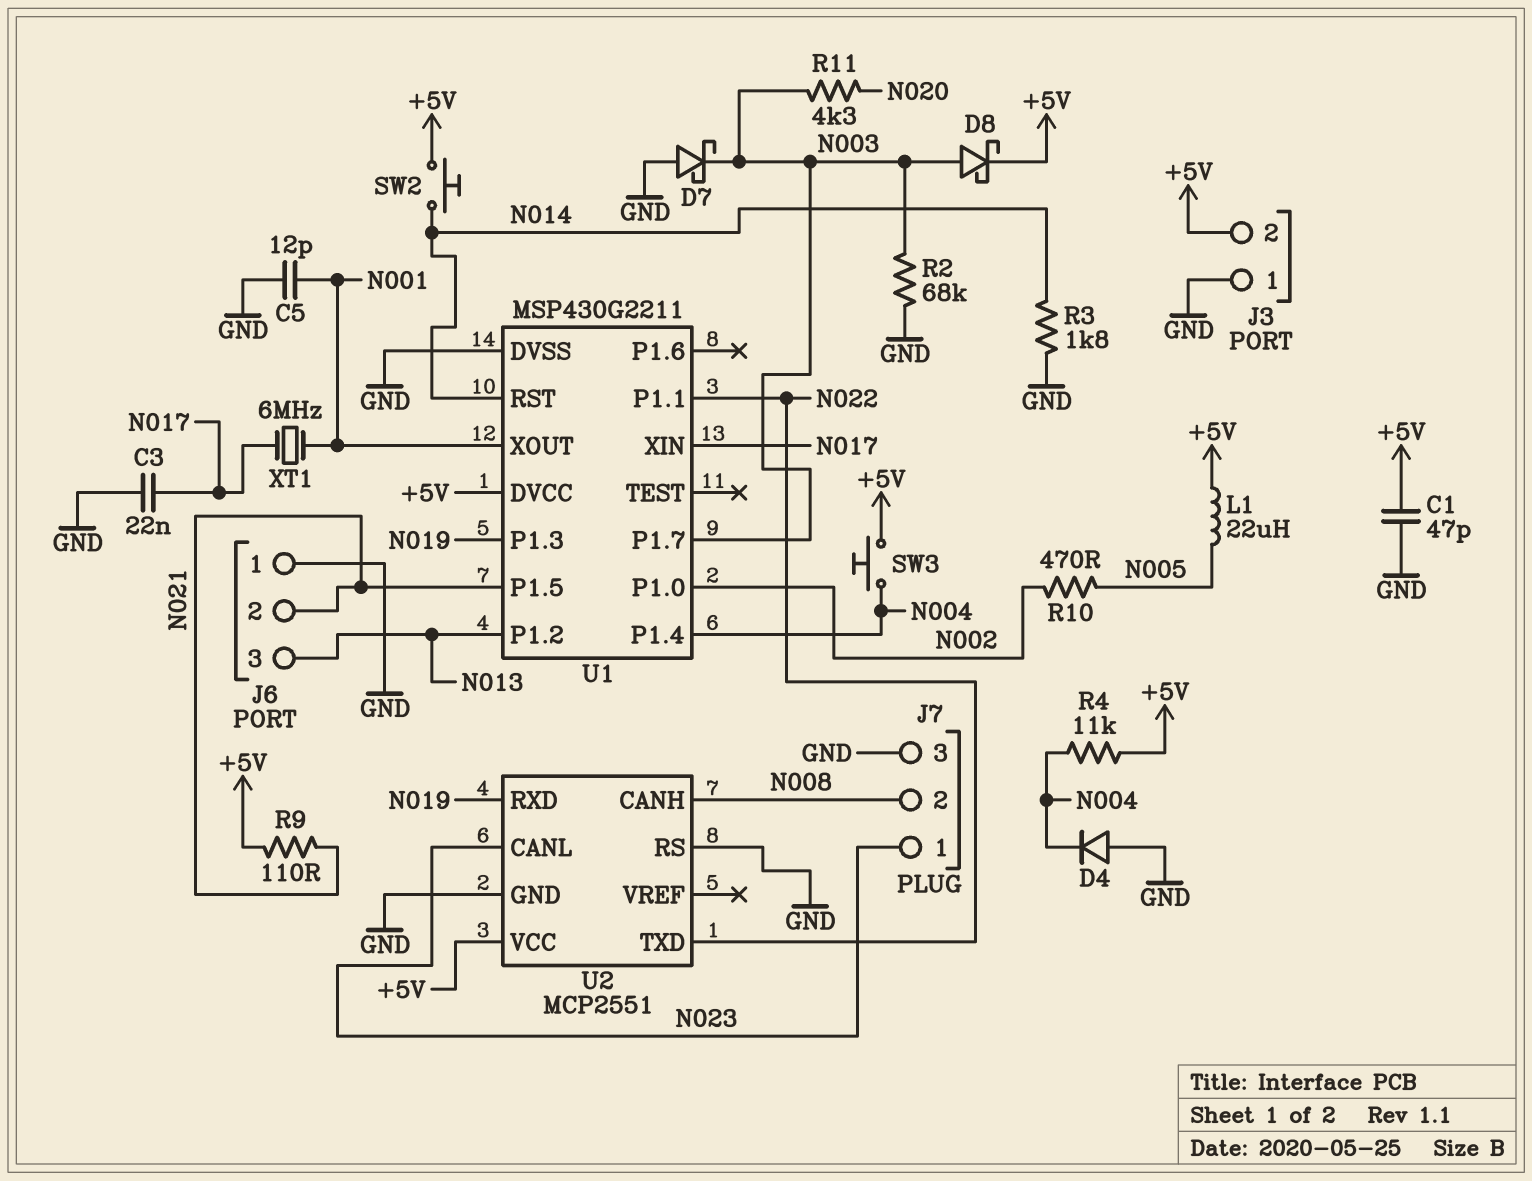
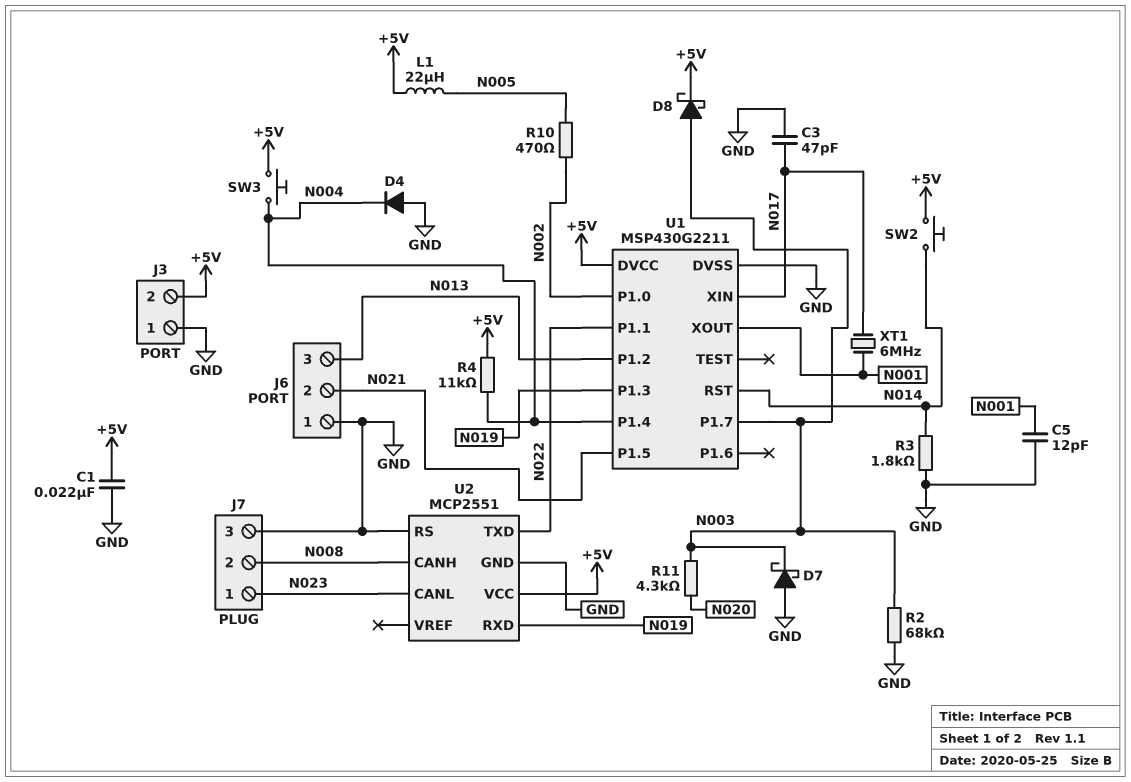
C1: 47pF (+5V, GND) -> 22nF (+5V, GND)
C3: 22nF (GND, N017) -> 47pF (GND, N017)
R9: 110 (+5V, N021) -> none

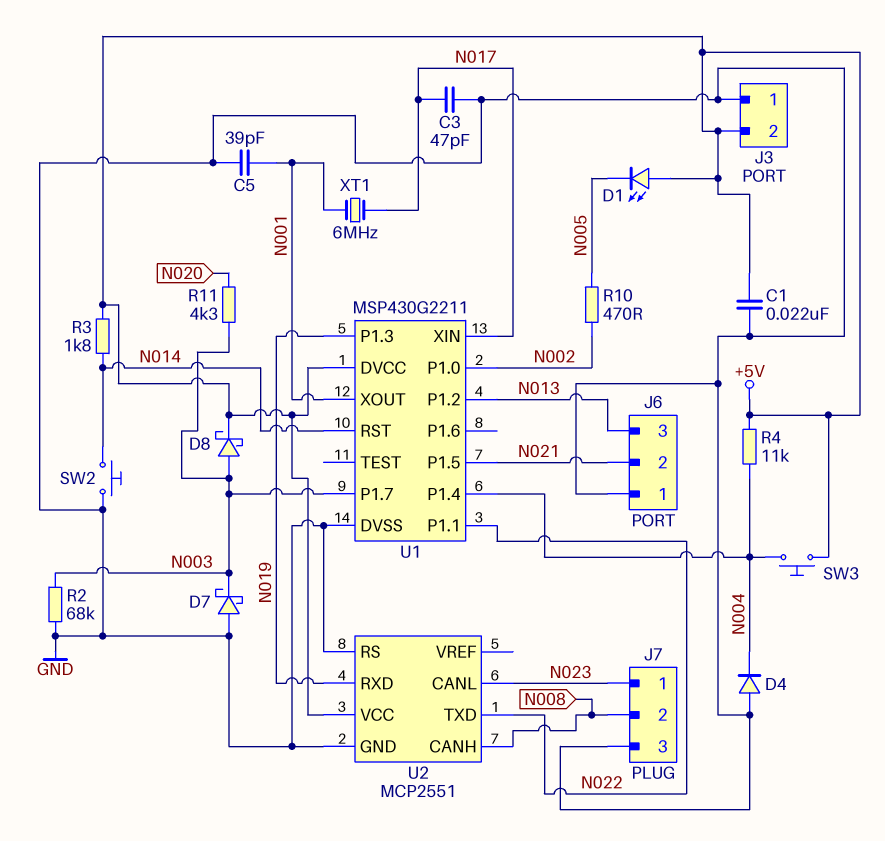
C5: 12pF (GND, N001) -> 39pF (GND, N001)
D1: none -> LED (A +5V, K N005)
L1: 22uH (+5V, N005) -> none
R3: 1.8k (GND, N014) -> 1.8k (+5V, N014)
SW2: button (+5V, N014) -> button (GND, N014)

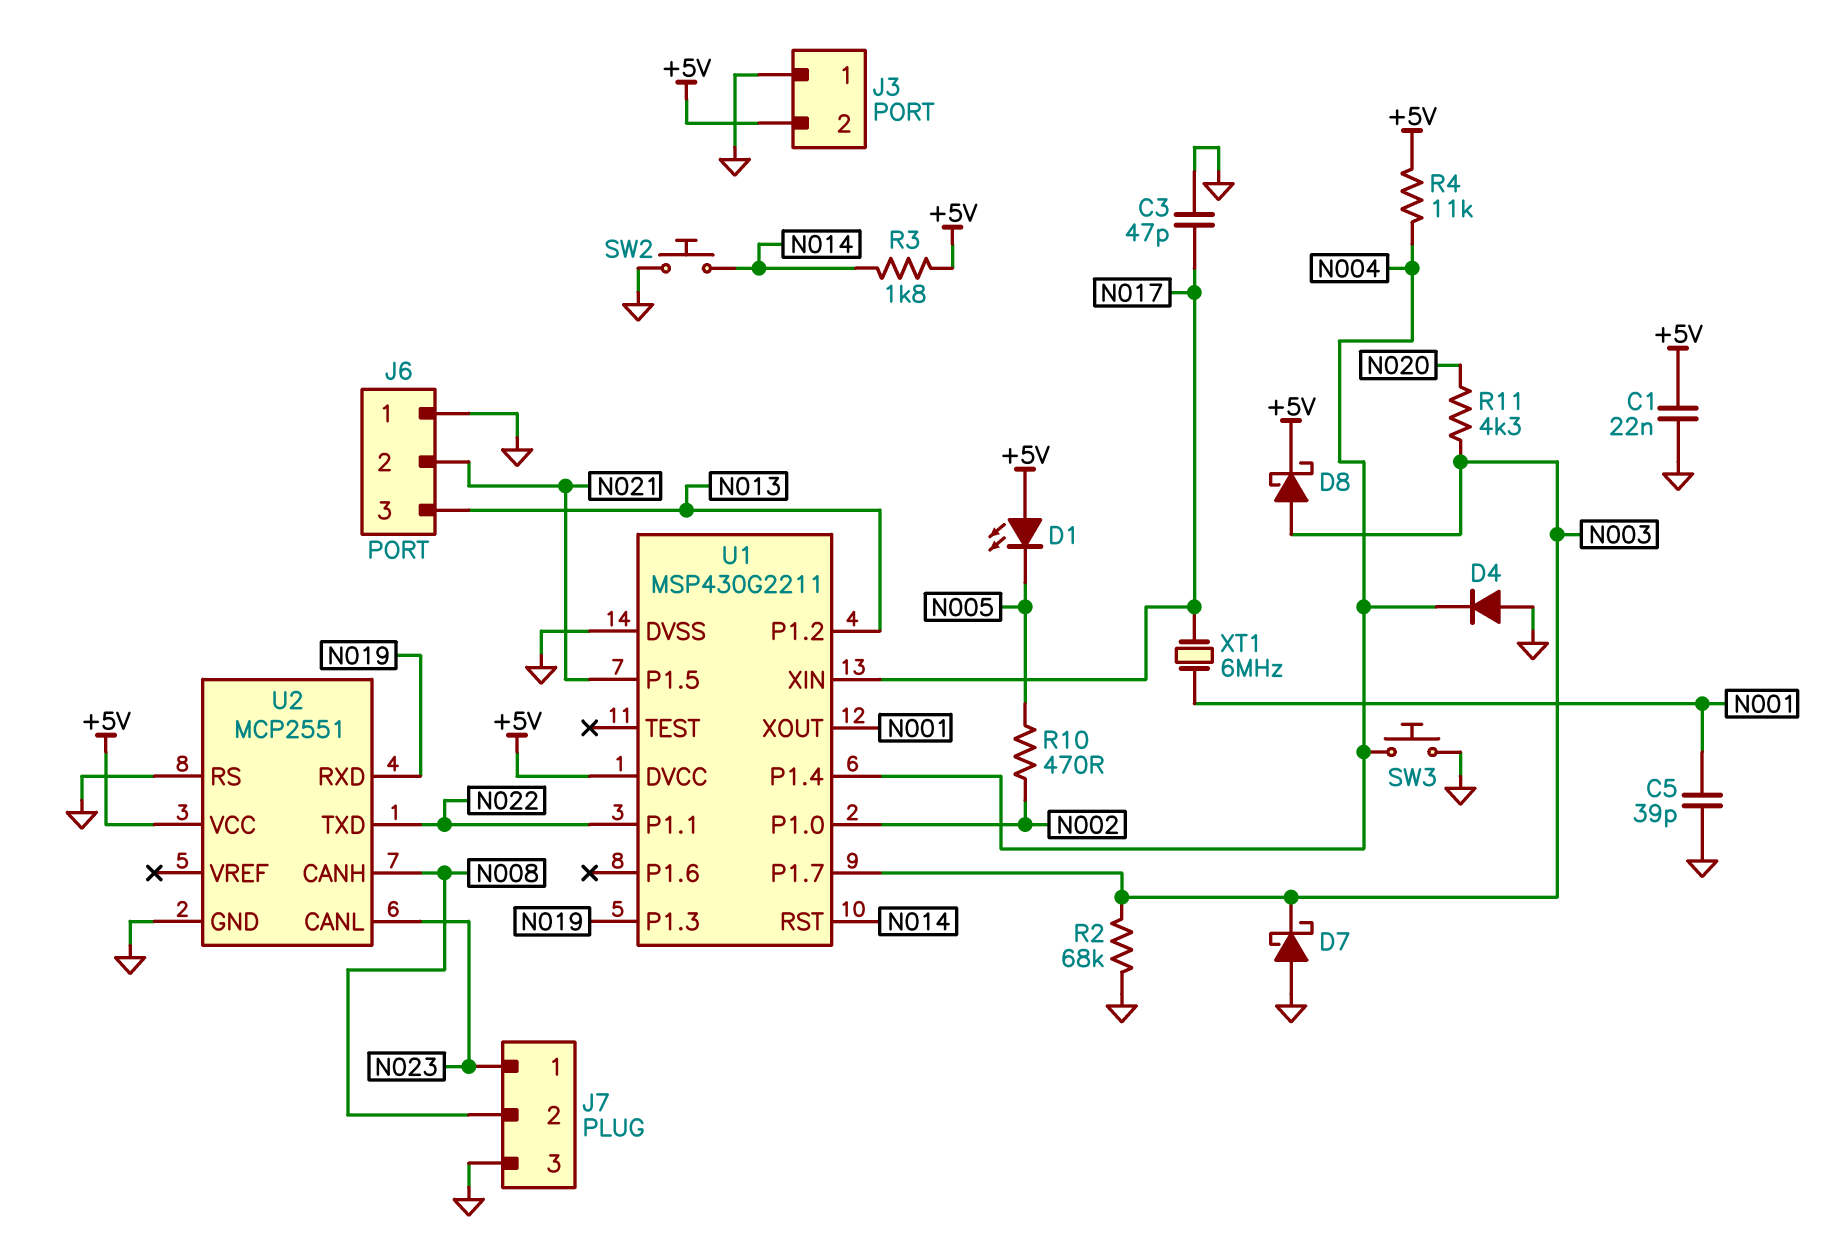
SW3: button (+5V, N004) -> button (GND, N004)

